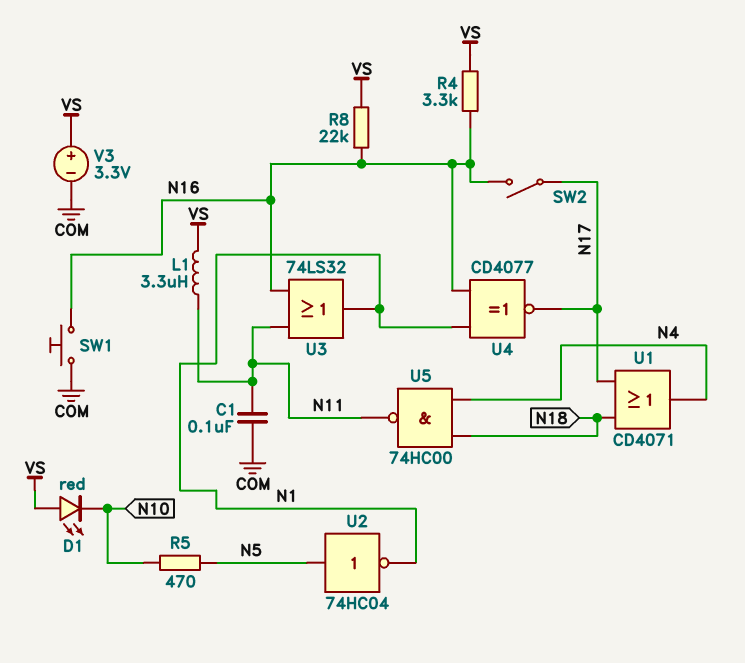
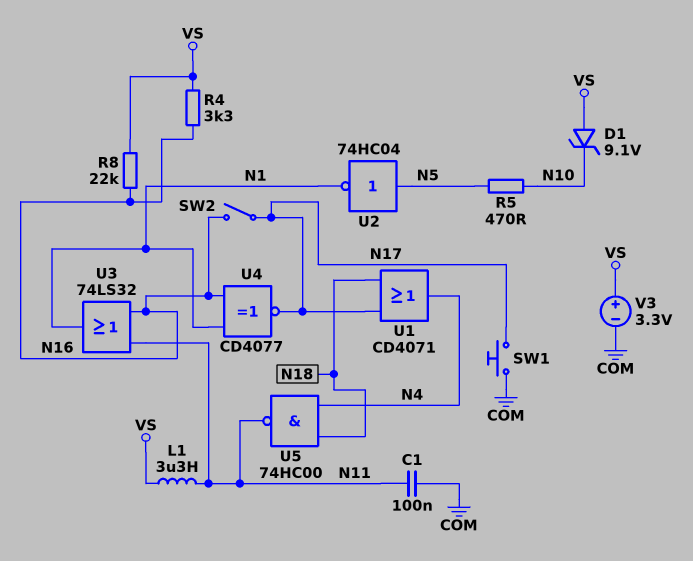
D1: LED red (A VS, K N10) -> zener 9.1V (A VS, K N10)
SW1: button (COM, N16) -> button (COM, N17)

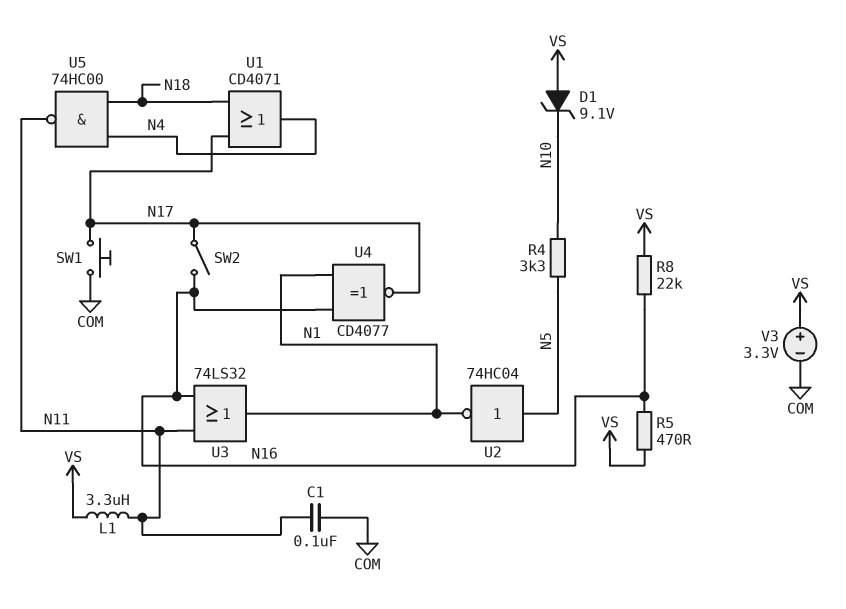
R4: 3.3k (N16, VS) -> 3.3k (N5, N10)
R5: 470 (N5, N10) -> 470 (N16, VS)

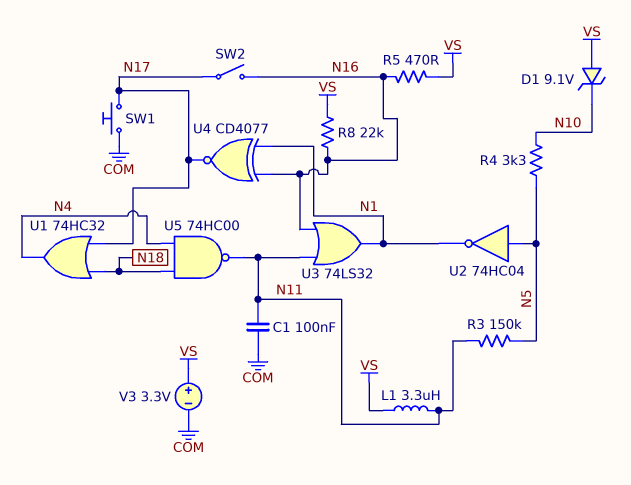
R3: none -> 150k (N5, N11)
U1: OR CD4071 (in N17, in N18, out N4) -> OR 74HC32 (in N17, in N18, out N4)

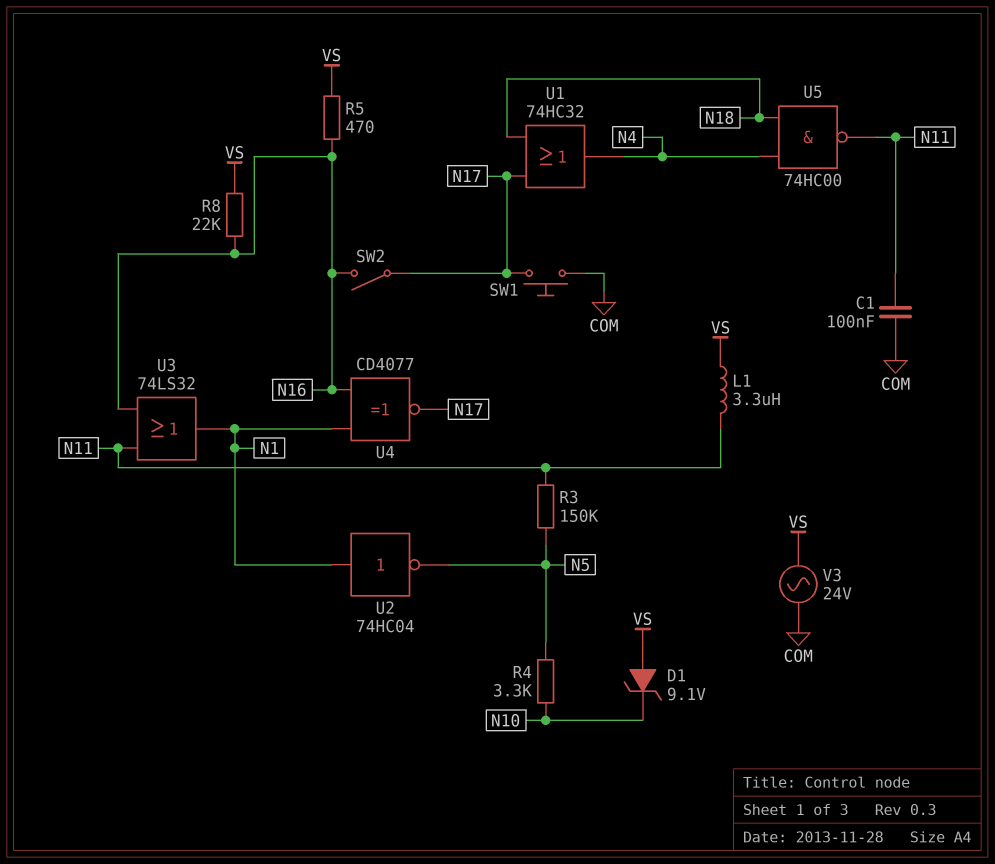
U2: NOT 74HC04 (in N5, out N1) -> NOT 74HC04 (in N1, out N5)
V3: 3.3V (plus VS, minus COM) -> AC 24V (COM, VS)

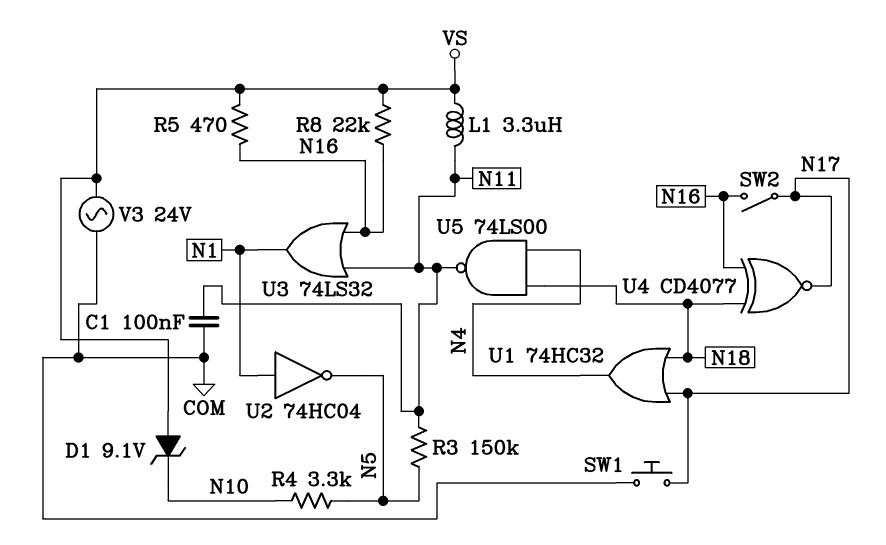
U4: XNOR CD4077 (in N1, in N16, out N17) -> XNOR CD4077 (in N16, in N18, out N17)
U5: NAND 74HC00 (in N4, in N18, out N11) -> NAND 74LS00 (in N4, in N18, out N11)

